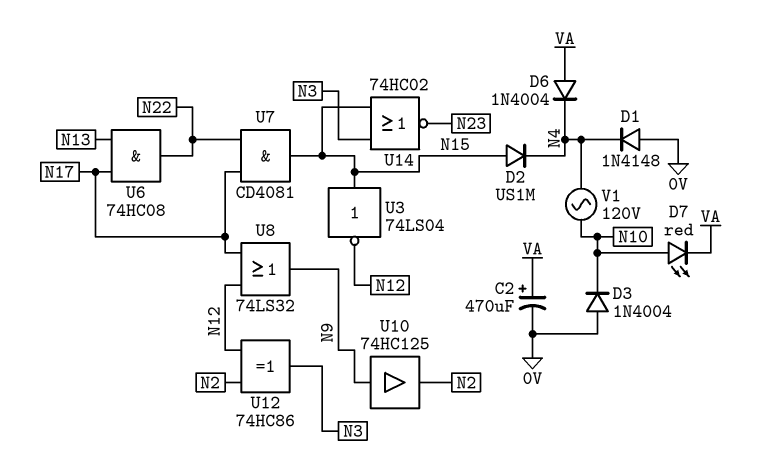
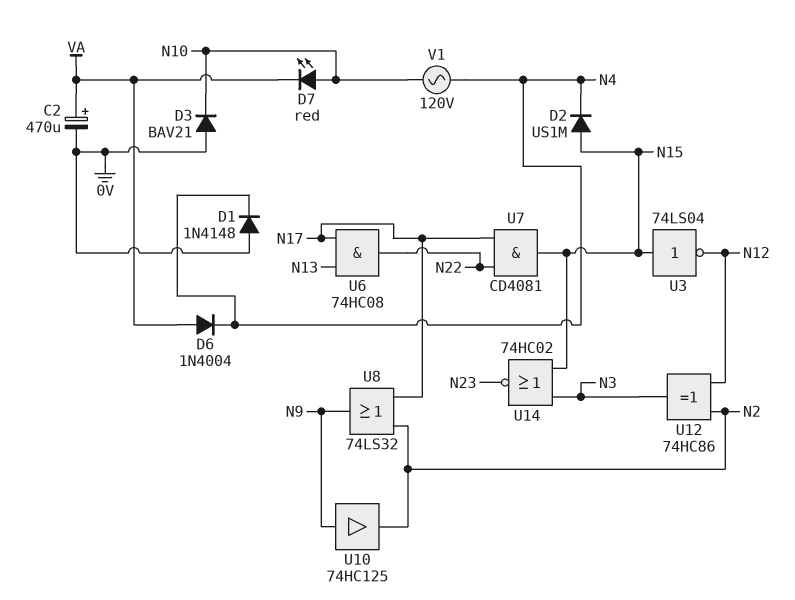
D3: diode 1N4004 (A 0V, K N10) -> diode BAV21 (A 0V, K N10)
U8: OR 74LS32 (in N12, in N17, out N9) -> OR 74LS32 (in N2, in N17, out N9)

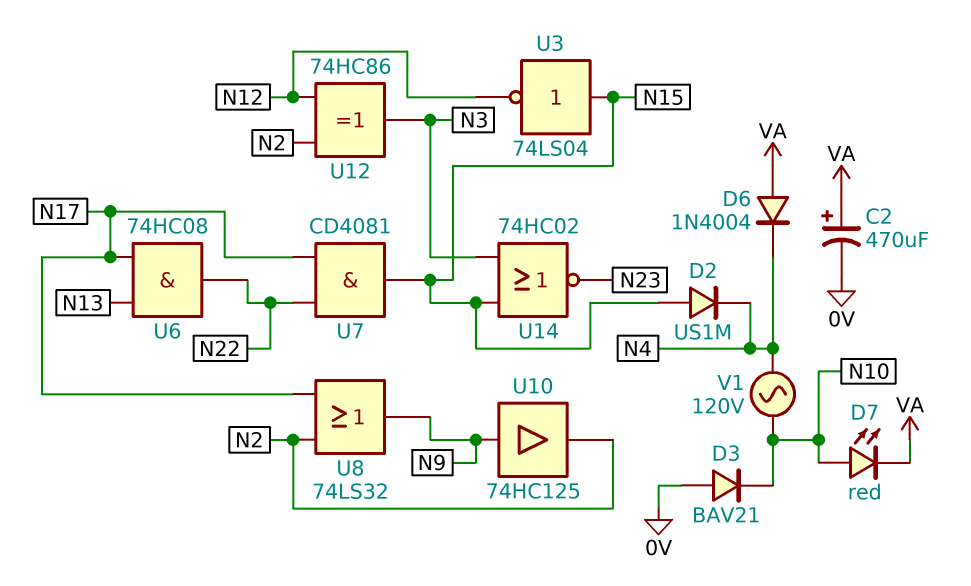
D1: diode 1N4148 (A 0V, K N4) -> none

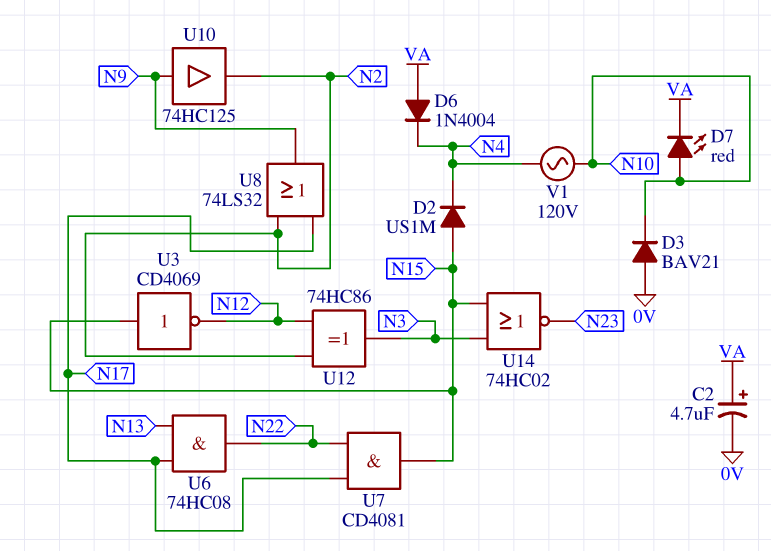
C2: 470uF (plus VA, minus 0V) -> 4.7uF (plus VA, minus 0V)
U3: NOT 74LS04 (in N15, out N12) -> NOT CD4069 (in N15, out N12)

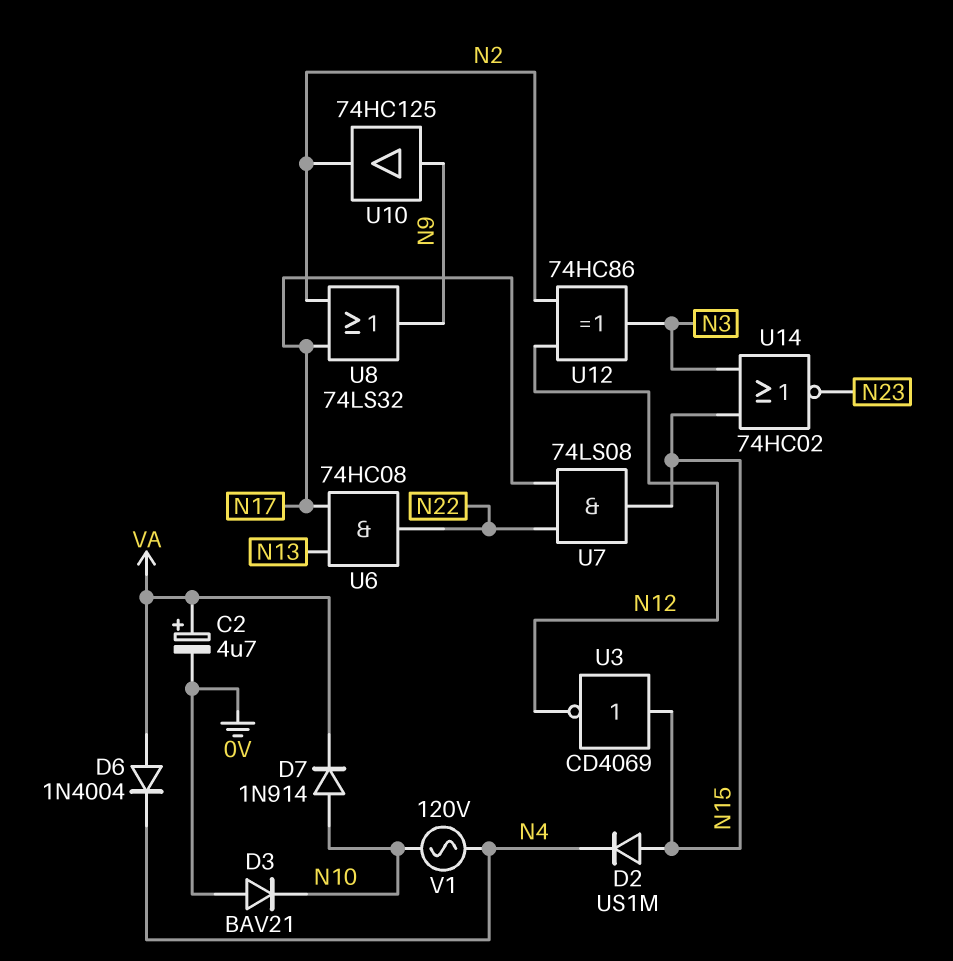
D7: LED red (A N10, K VA) -> diode 1N914 (A N10, K VA)
U7: AND CD4081 (in N17, in N22, out N15) -> AND 74LS08 (in N17, in N22, out N15)

